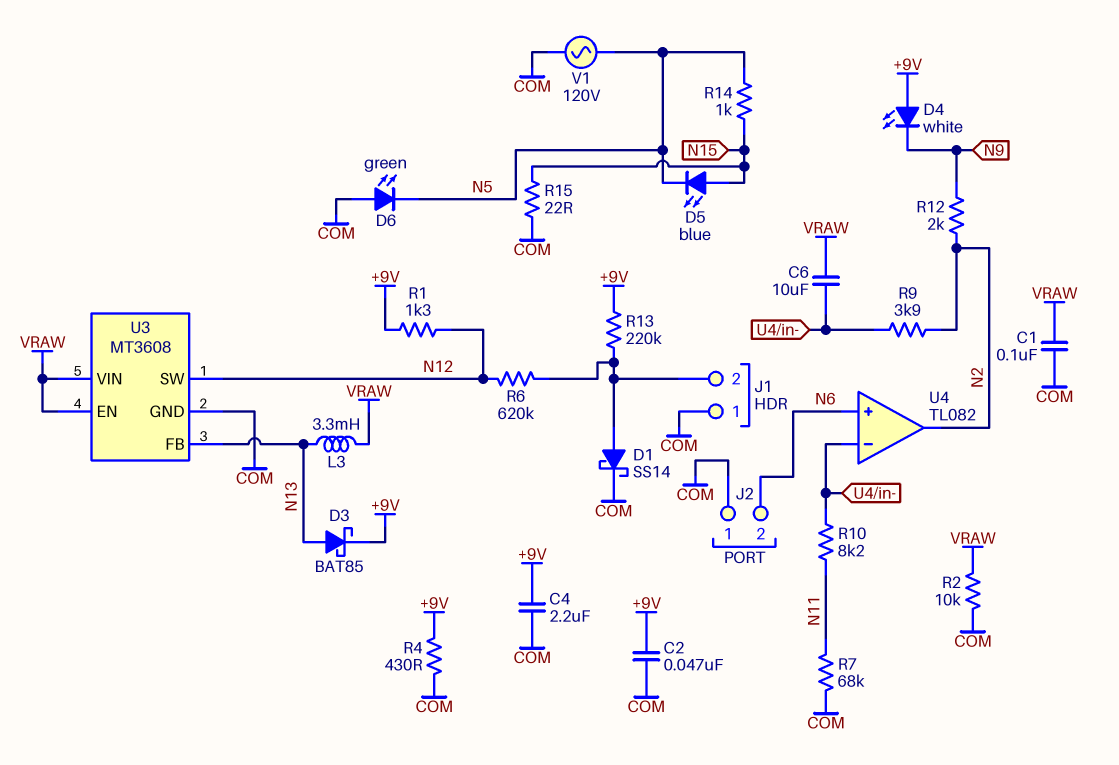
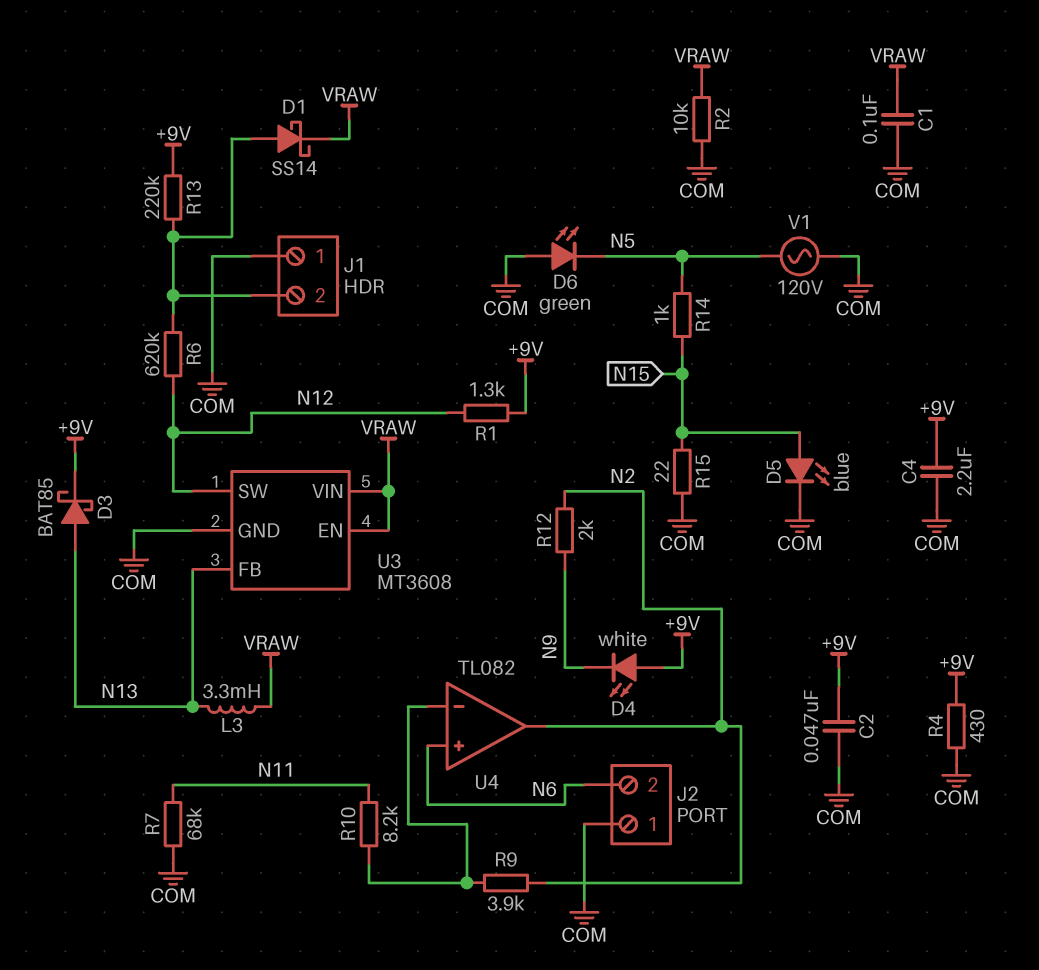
C6: 10uF (U4/in-, VRAW) -> none
D1: schottky SS14 (A J1/2, K COM) -> schottky SS14 (A J1/2, K VRAW)
D5: LED blue (A N15, K N5) -> LED blue (A N15, K COM)

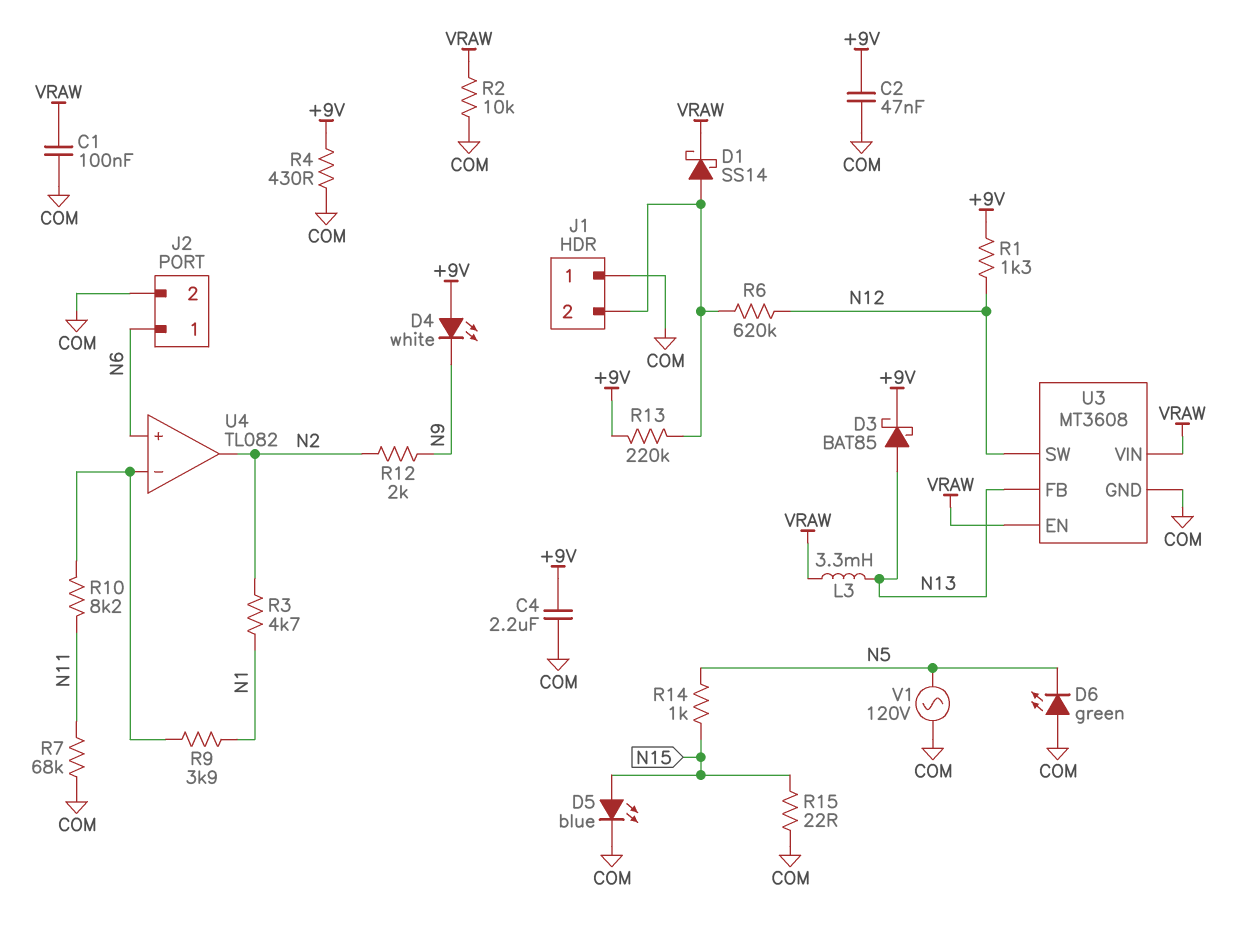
J2 pin 1: COM -> N6
J2 pin 2: N6 -> COM
R3: none -> 4.7k (N1, N2)
R9: 3.9k (N2, U4/in-) -> 3.9k (N1, U4/in-)

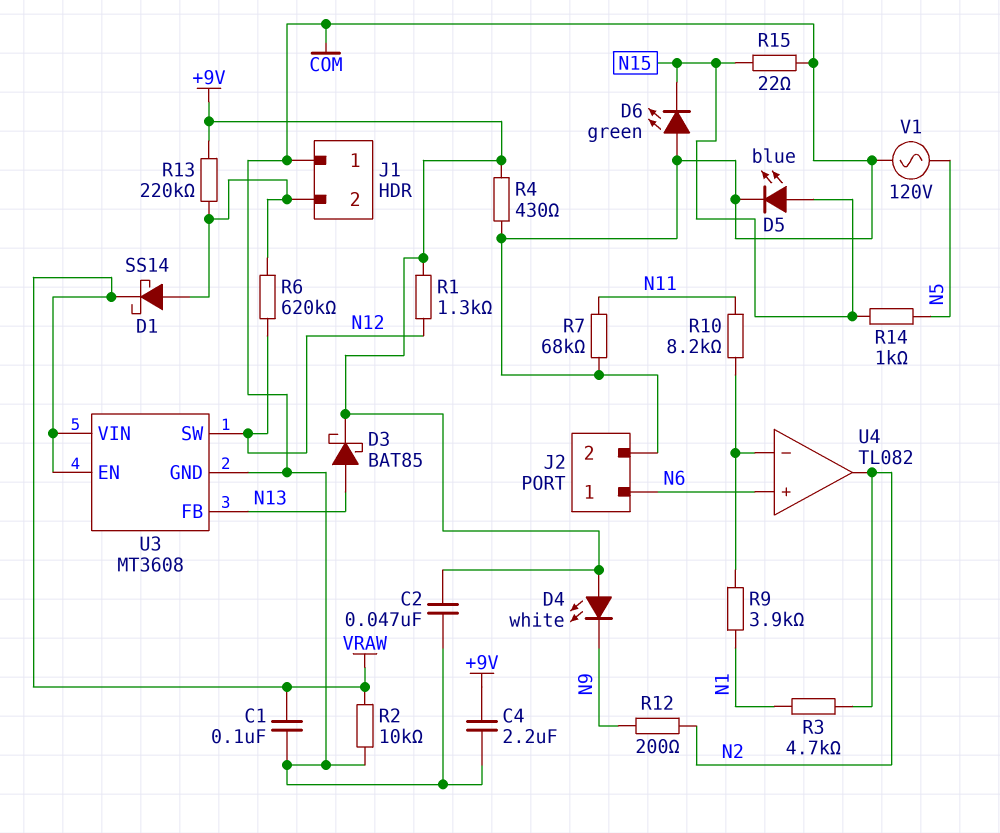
D6: LED green (A COM, K N5) -> LED green (A COM, K N15)
L3: 3.3mH (N13, VRAW) -> none
R12: 2k (N2, N9) -> 200 (N2, N9)

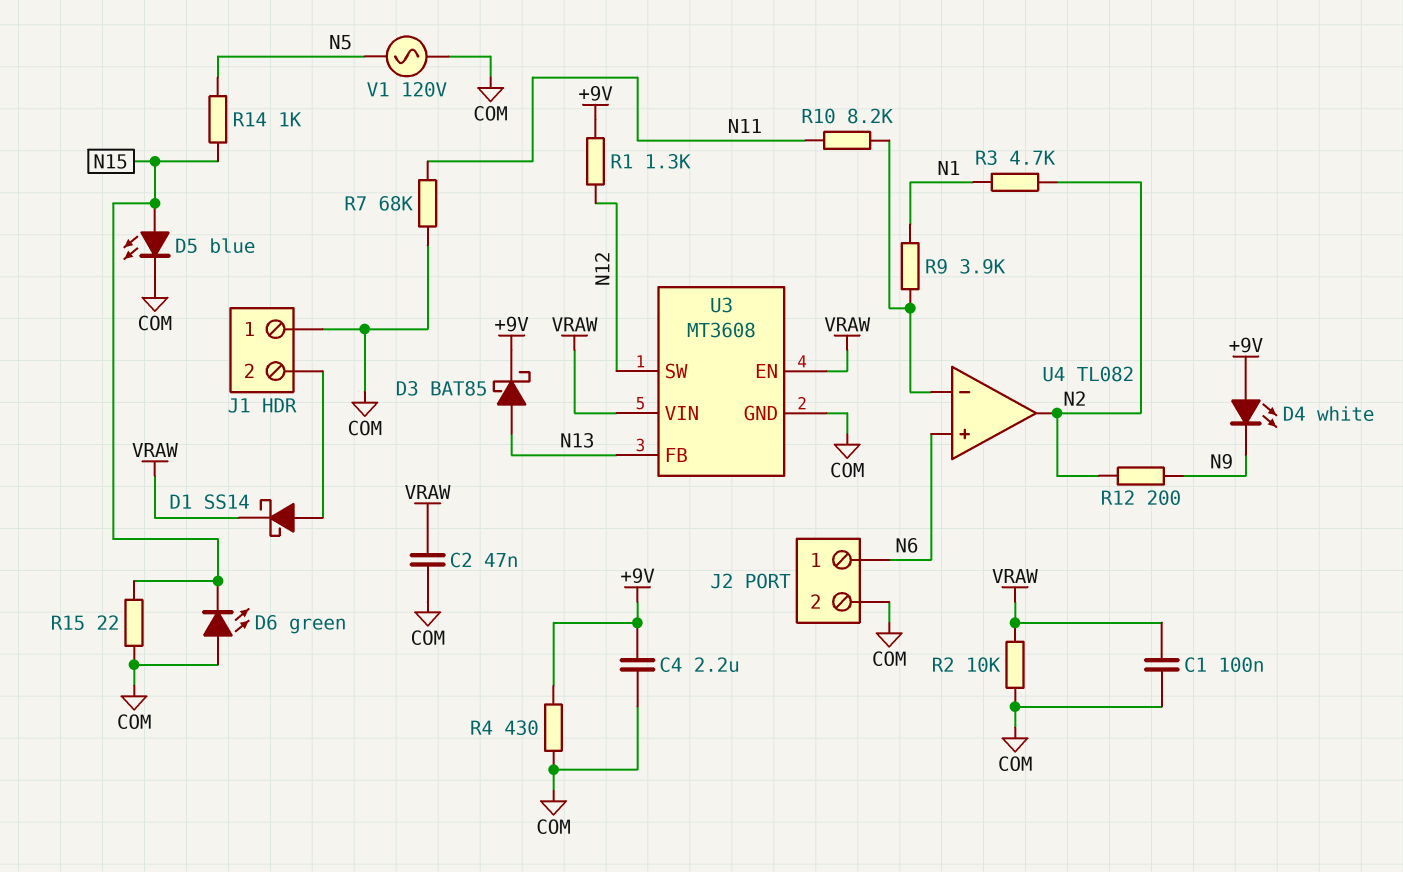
C2: 47nF (+9V, COM) -> 47nF (COM, VRAW)
R6: 620k (J1/2, N12) -> none
R13: 220k (+9V, J1/2) -> none

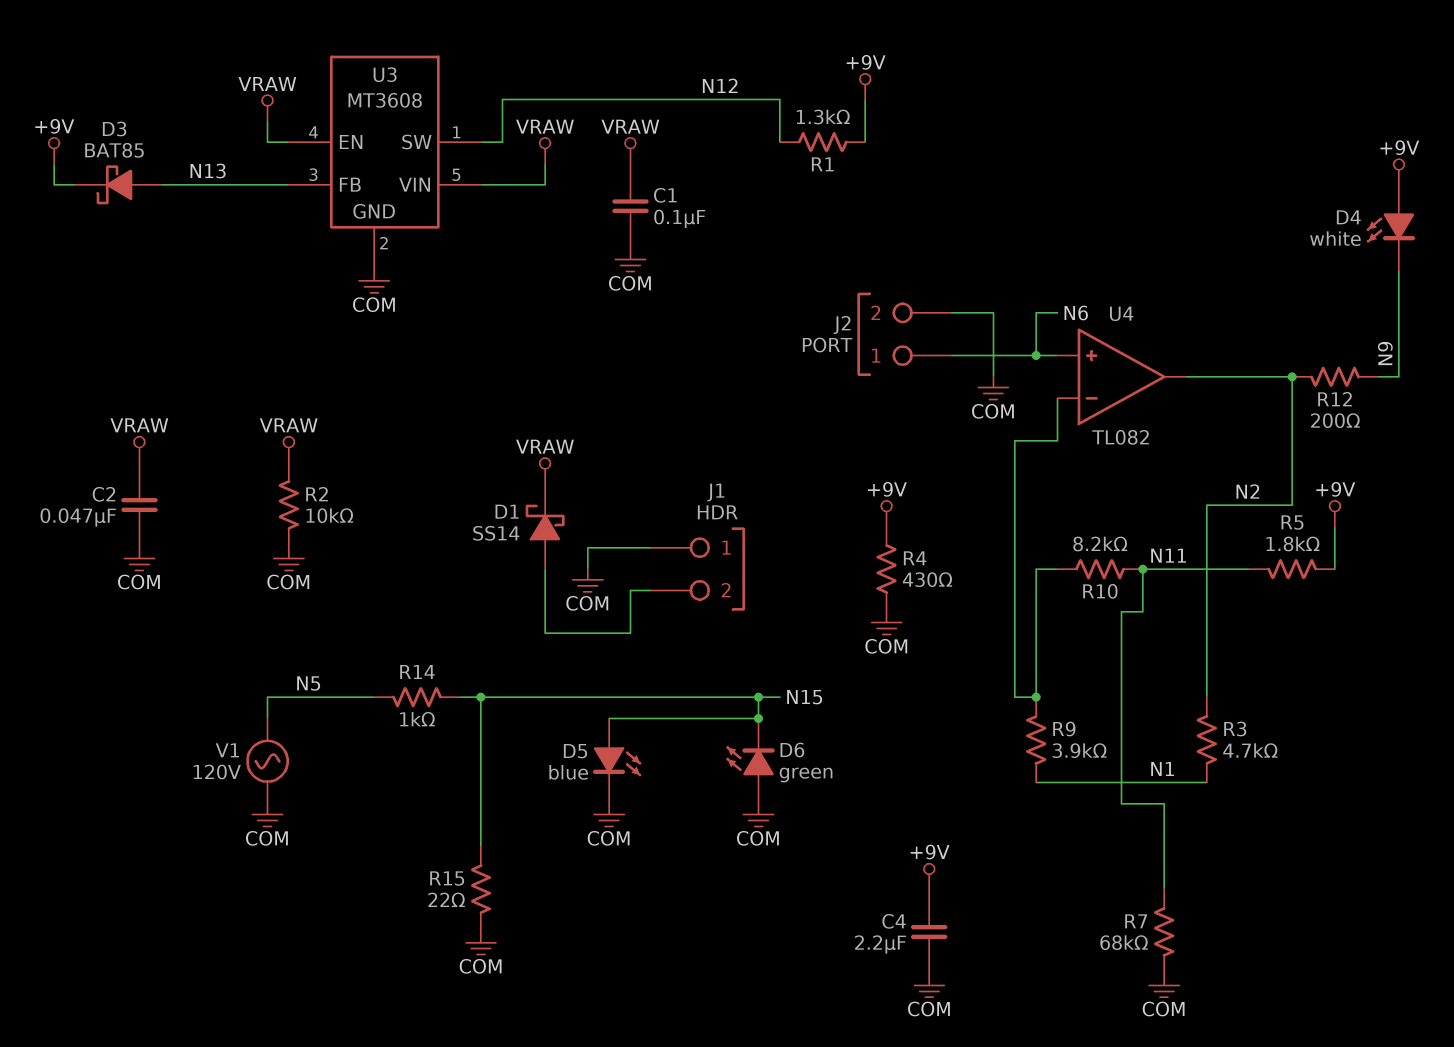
R5: none -> 1.8k (+9V, N11)

